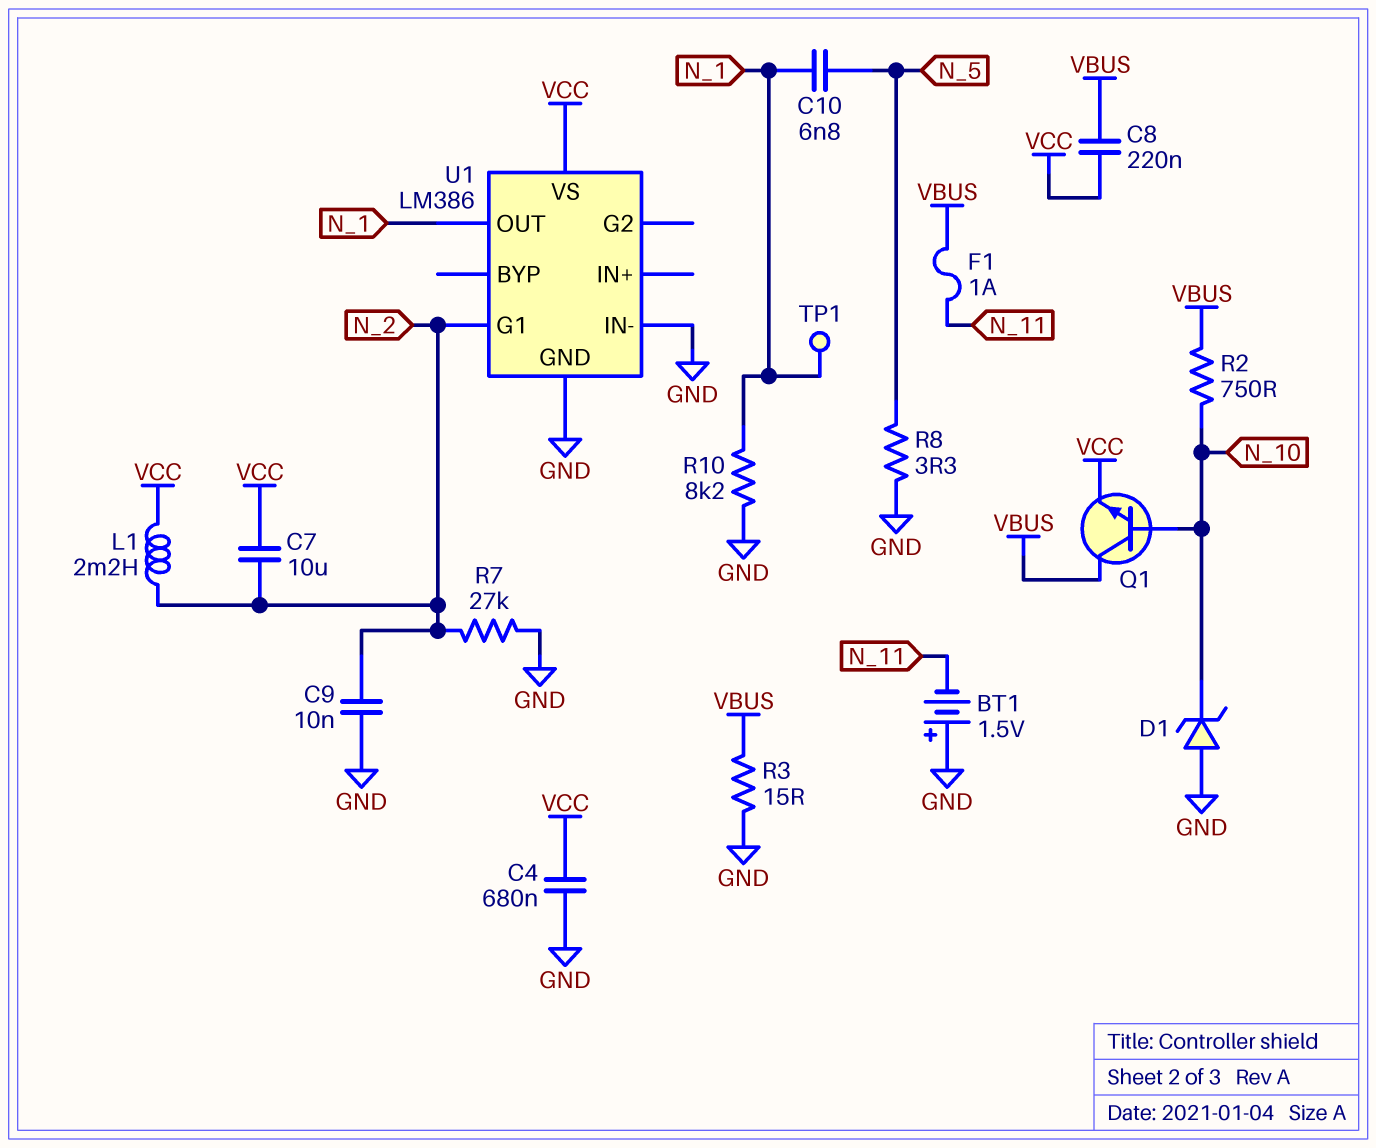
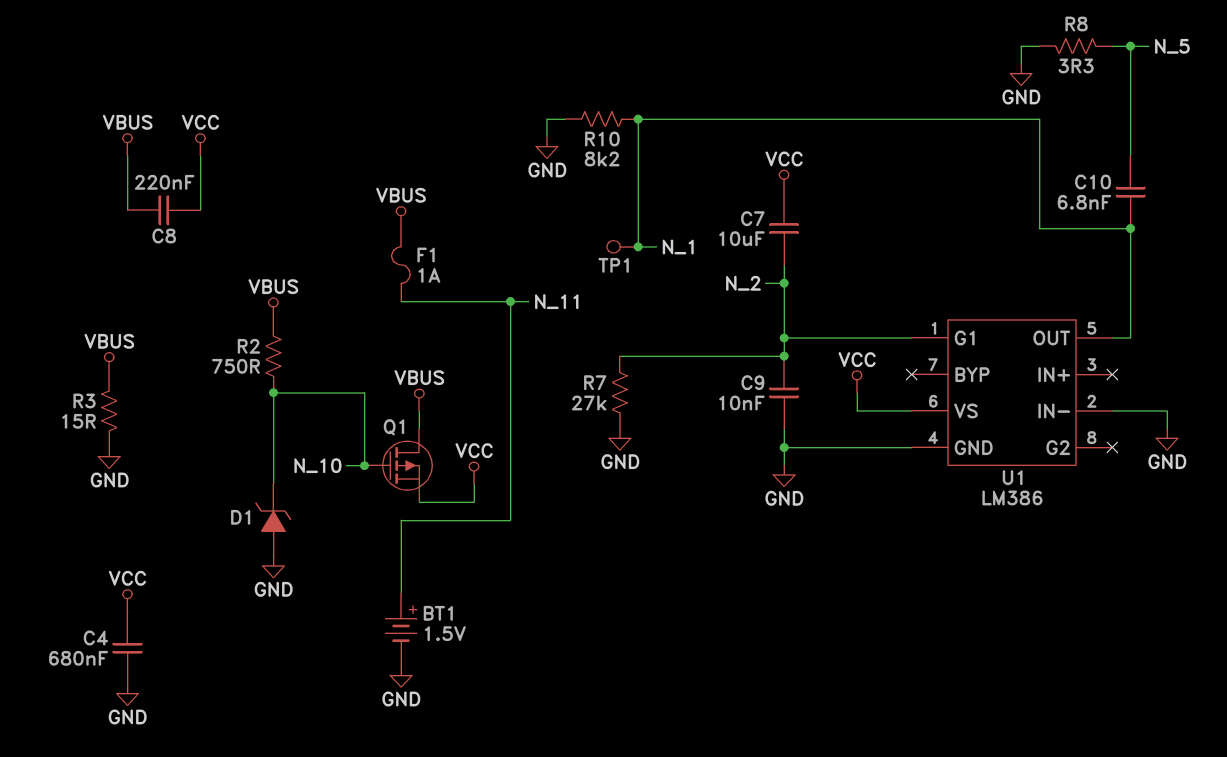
BT1: 1.5V (plus GND, minus N_11) -> 1.5V (plus N_11, minus GND)
L1: 2.2mH (N_2, VCC) -> none
Q1: NPN (B N_10, C VBUS, E VCC) -> PMOS (G N_10, D VBUS, S VCC)

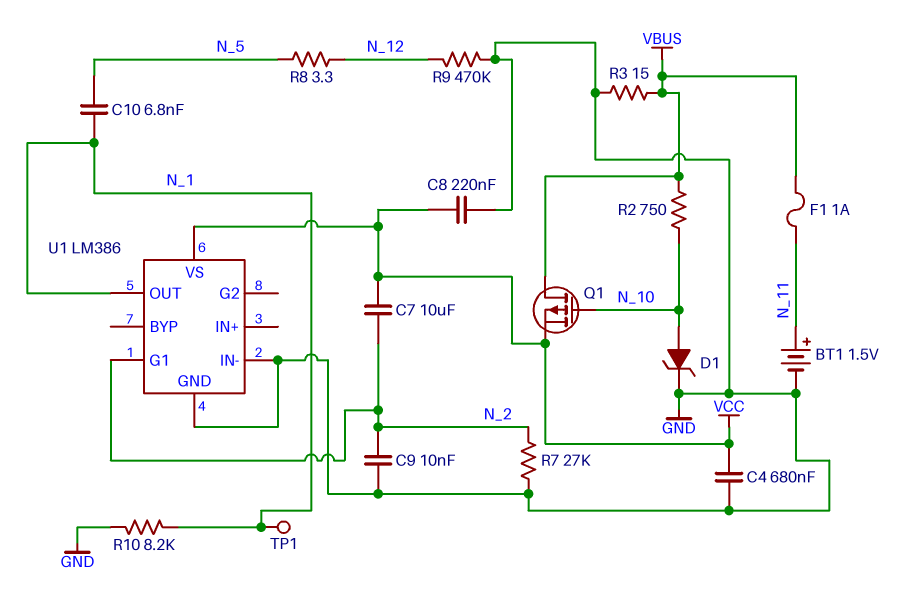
C8: 220nF (VBUS, VCC) -> 220nF (GND, VCC)
D1: zener (A GND, K N_10) -> zener (A N_10, K GND)
R8: 3.3 (GND, N_5) -> 3.3 (N_5, N_12)
R9: none -> 470k (GND, N_12)

